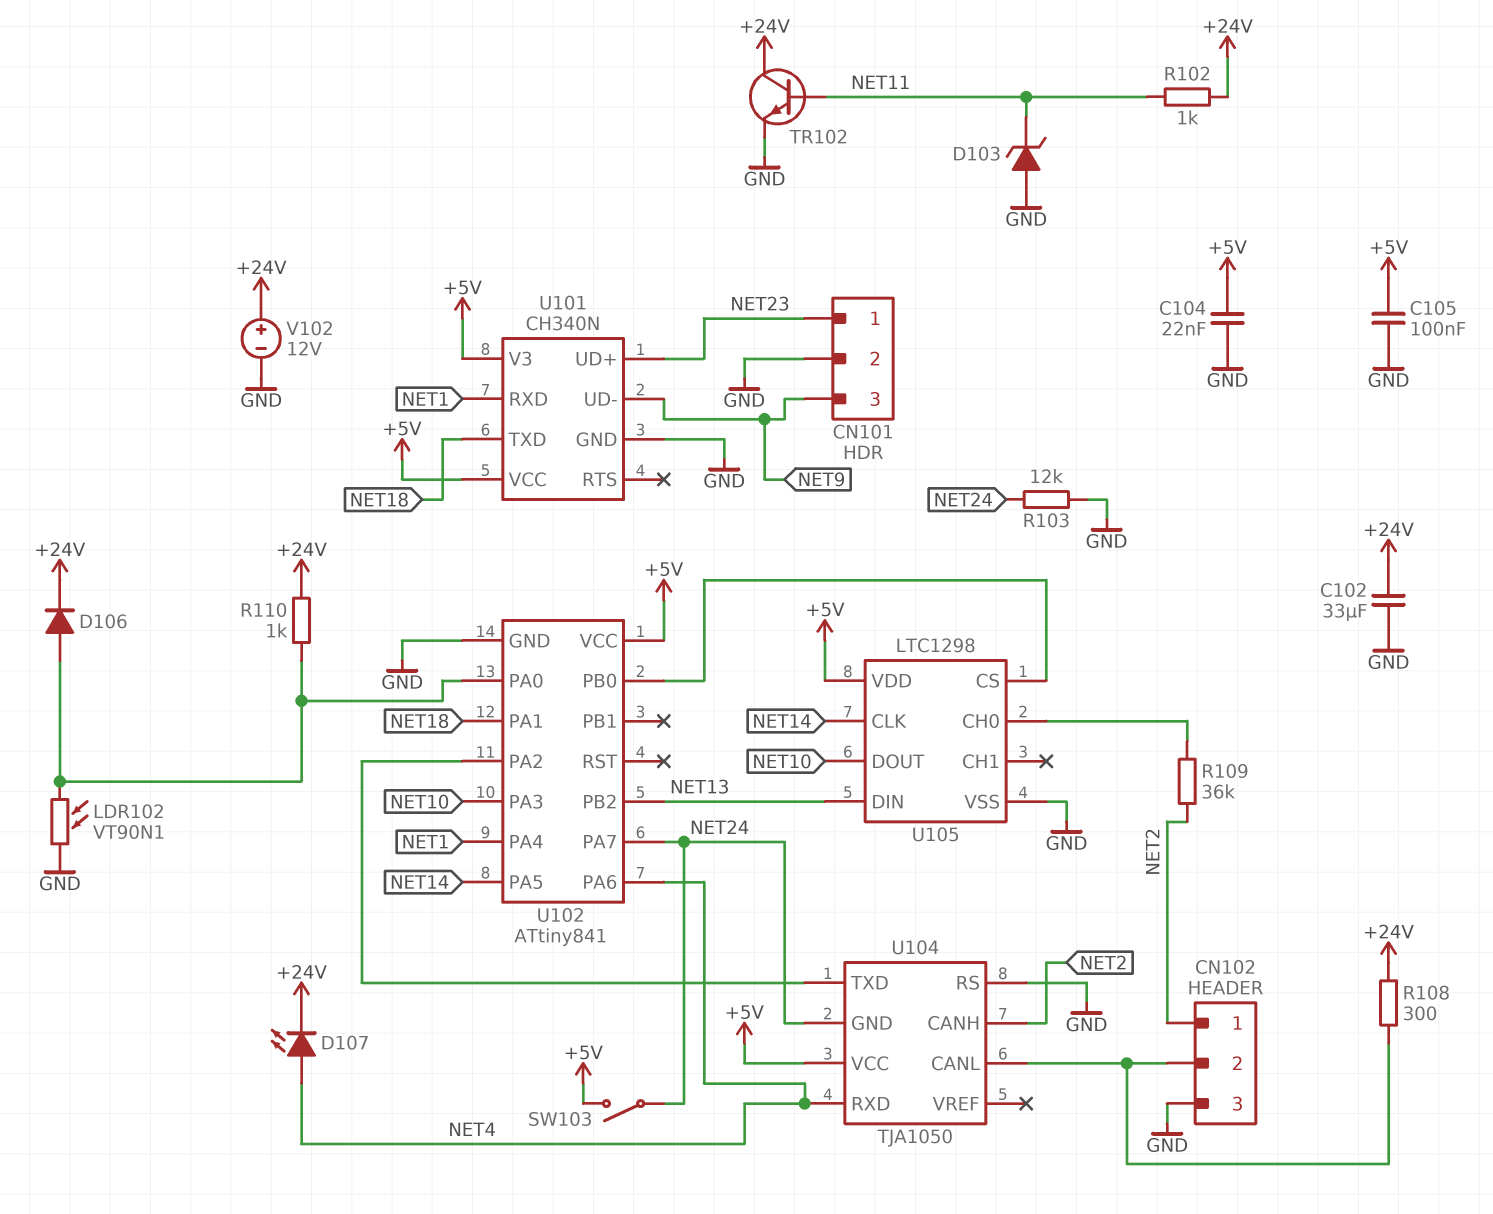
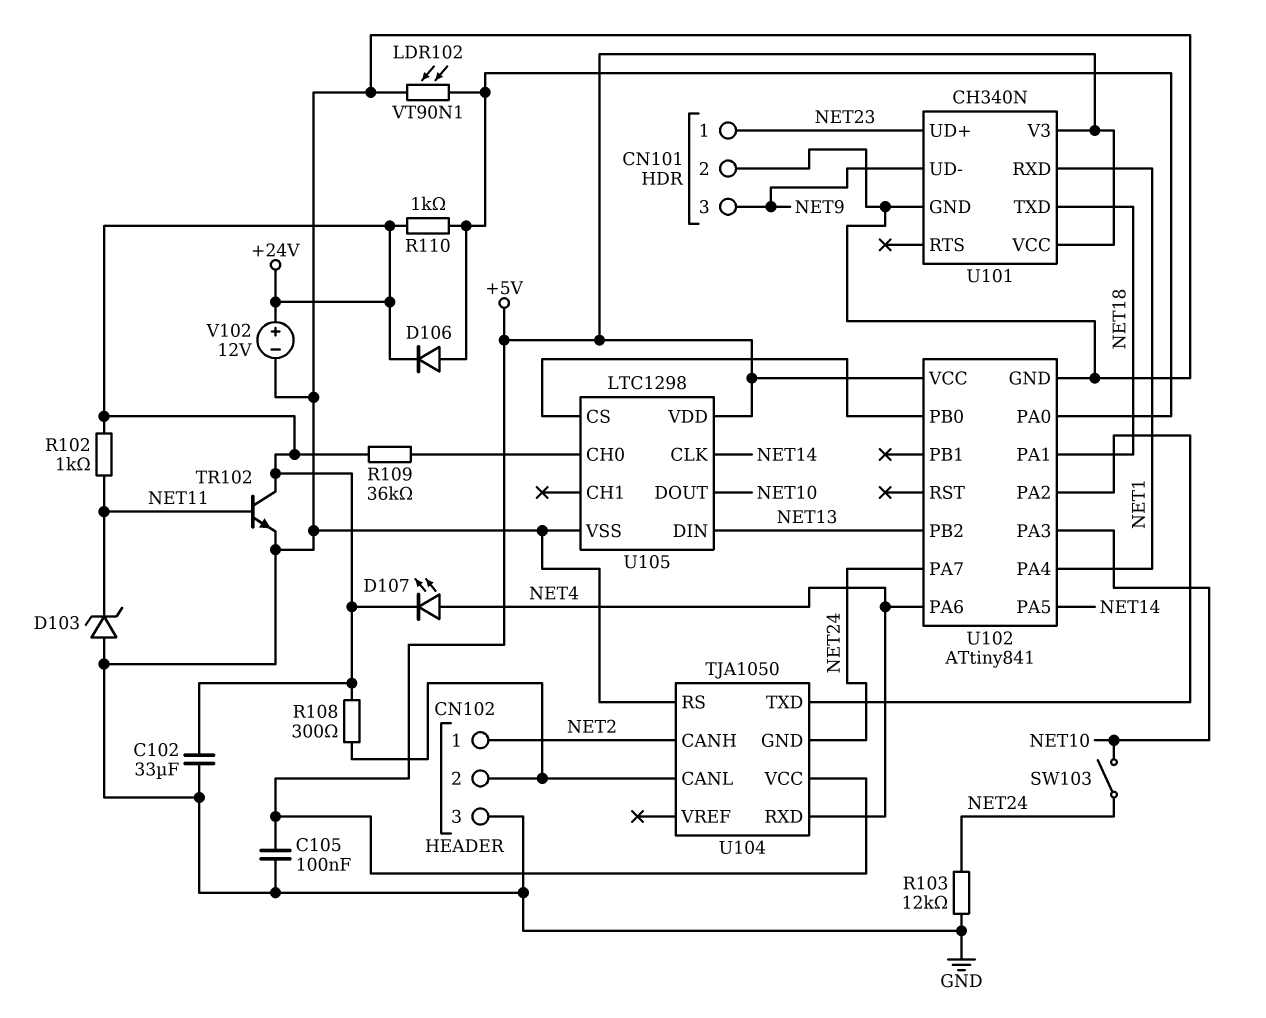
C104: 22nF (+5V, GND) -> none
R109: 36k (NET2, U105/CH0) -> 36k (+24V, U105/CH0)
SW103: switch (+5V, NET24) -> switch (NET10, NET24)

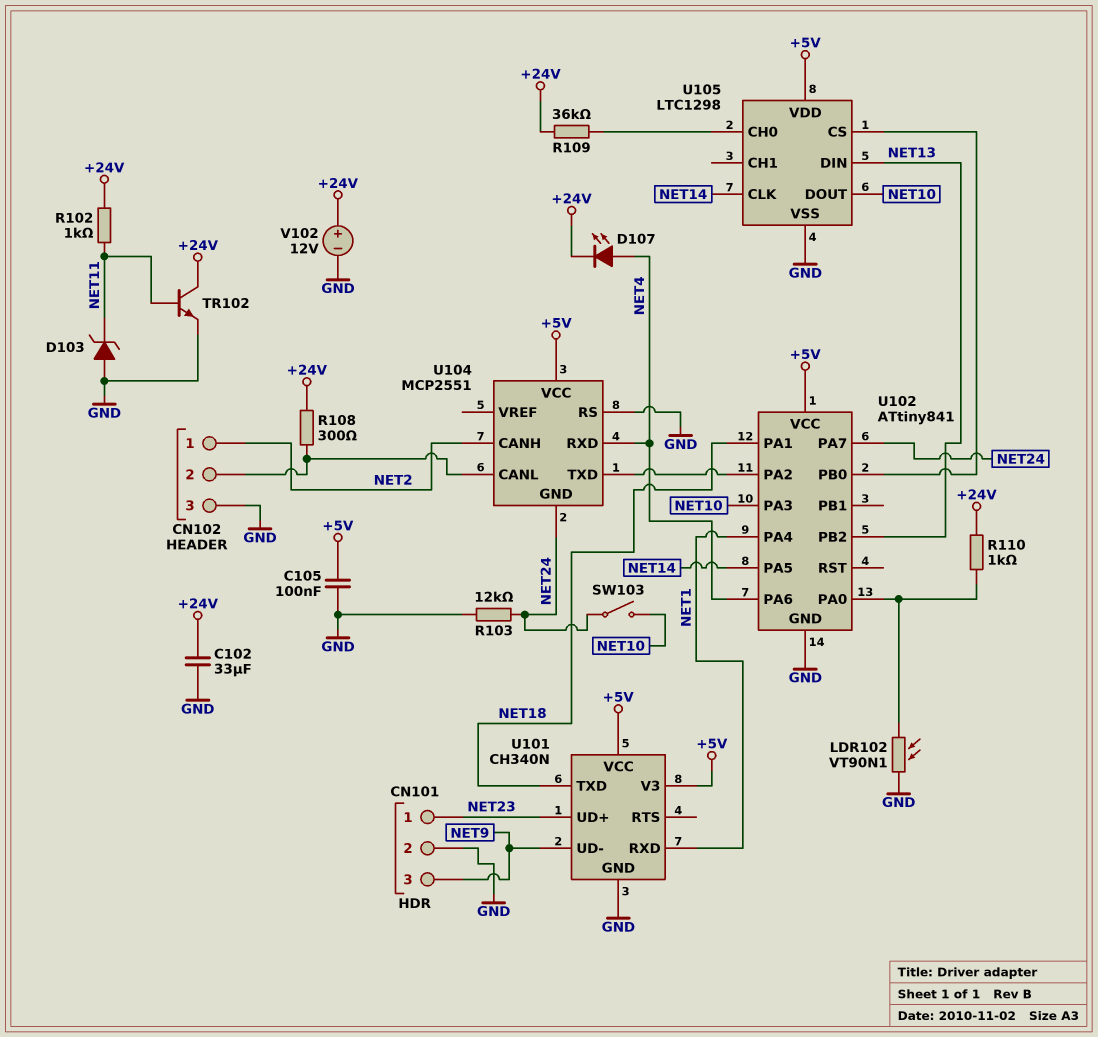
D106: diode (A U102/PA0, K +24V) -> none
U104: TJA1050 -> MCP2551

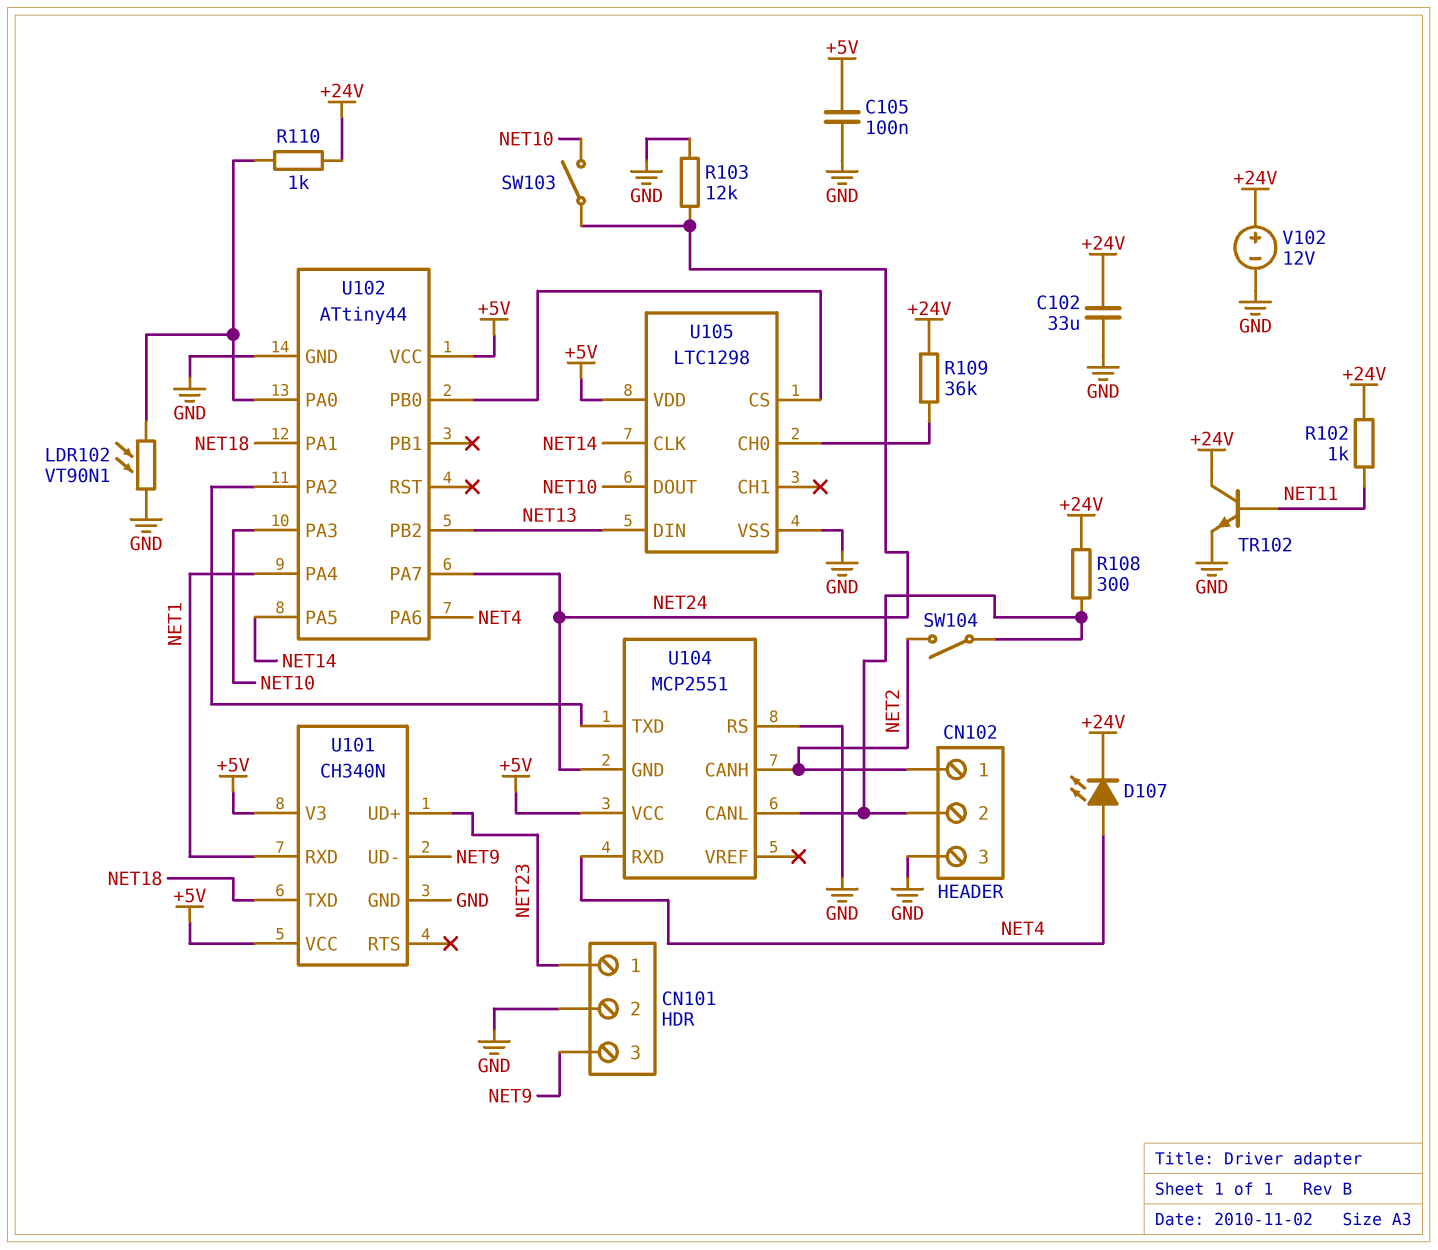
D103: zener (A GND, K NET11) -> none
SW104: none -> switch (CN102/2, NET2)
U102: ATtiny841 -> ATtiny44

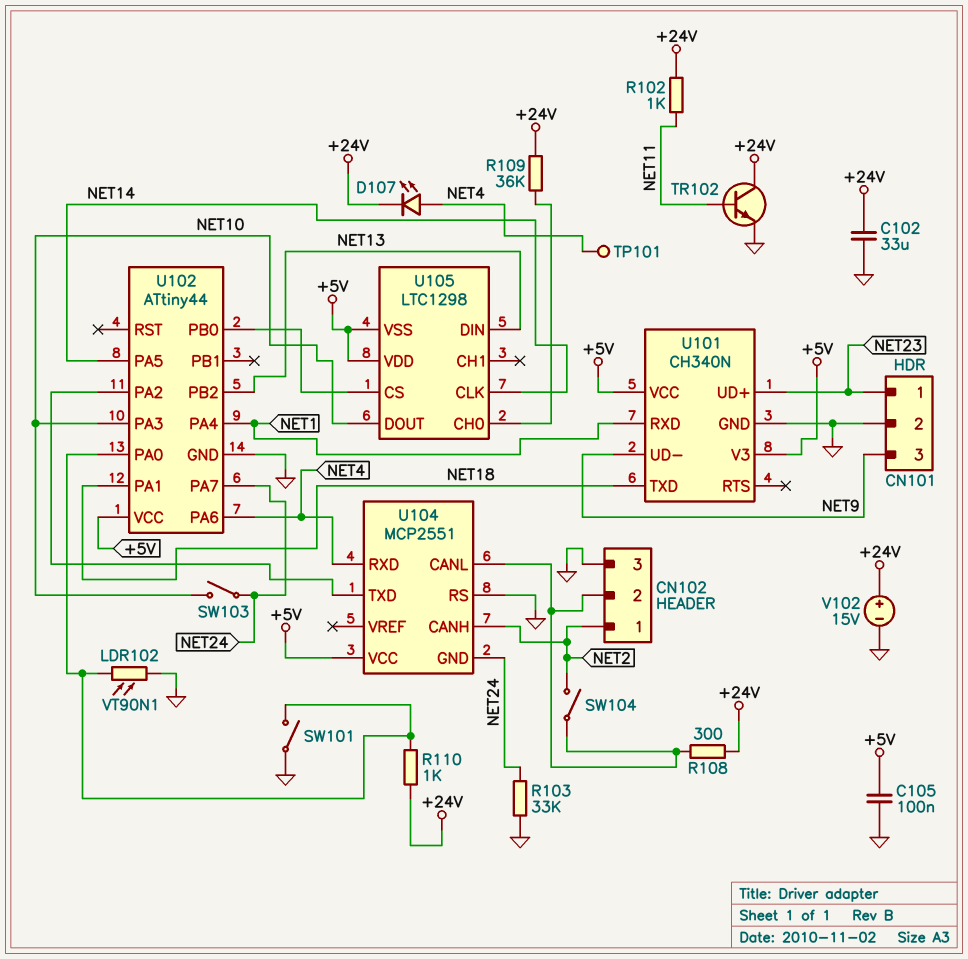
R103: 12k (GND, NET24) -> 33k (GND, NET24)
SW101: none -> switch (GND, U102/PA0)
TP101: none -> test point (NET4)
U105 pin VSS: GND -> +5V
V102: 12V (plus +24V, minus GND) -> 15V (plus +24V, minus GND)

